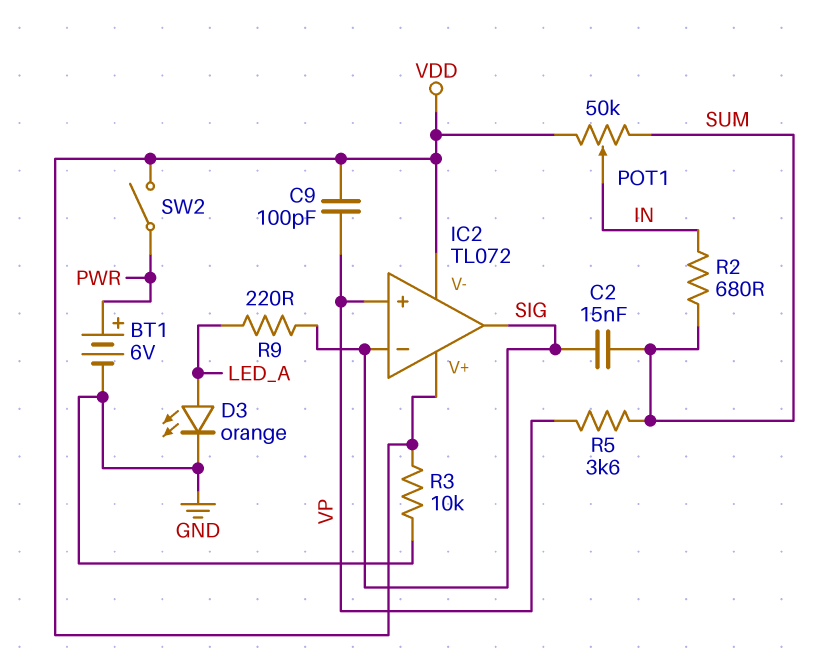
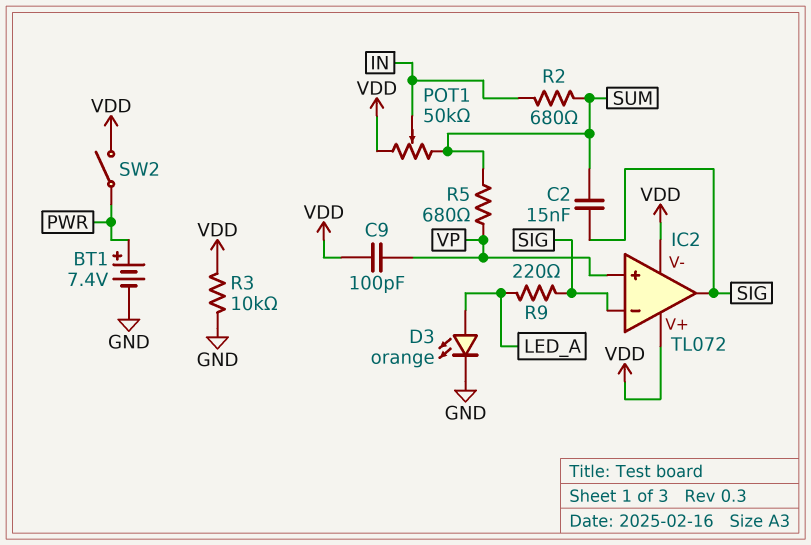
BT1: 6V (plus PWR, minus GND) -> 7.4V (plus PWR, minus GND)
R5: 3.6k (SUM, VP) -> 680 (SUM, VP)

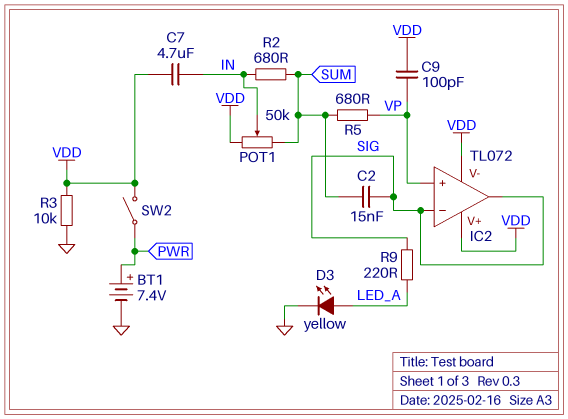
C7: none -> 4.7uF (IN, VDD)
D3: LED orange (A LED_A, K GND) -> LED yellow (A LED_A, K GND)

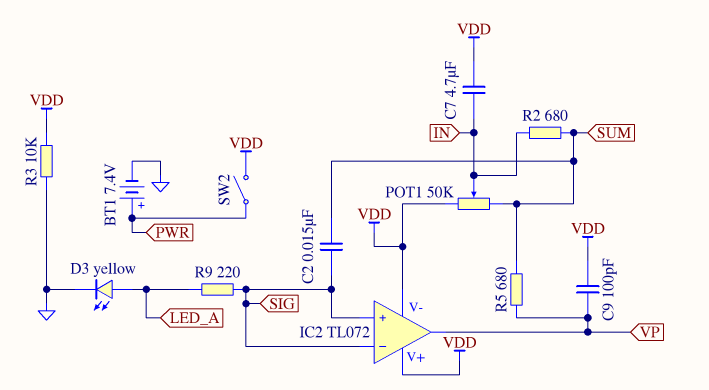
IC2 pin in+: VP -> SIG
IC2 pin out: SIG -> VP

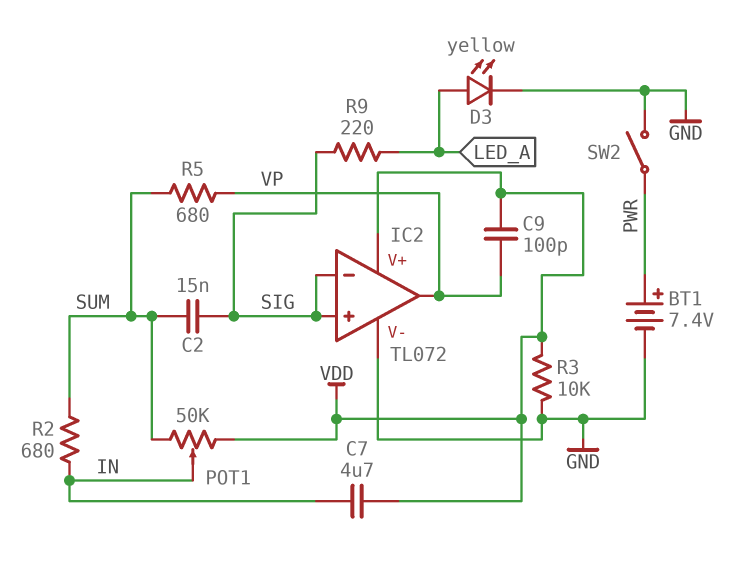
IC2 pin V-: VDD -> GND
SW2: switch (PWR, VDD) -> switch (GND, PWR)

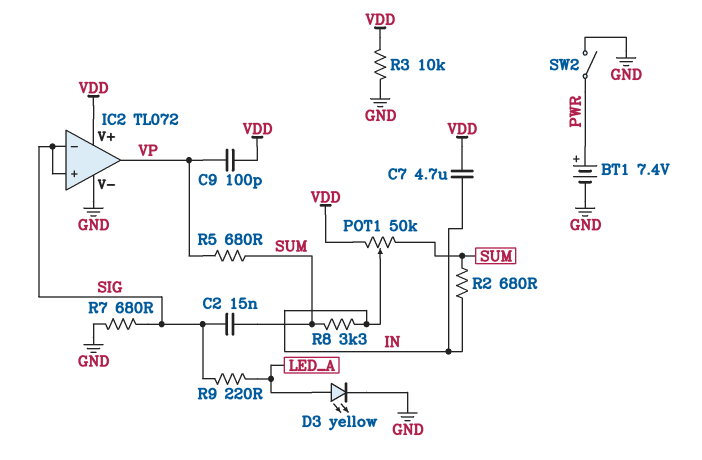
R7: none -> 680 (GND, SIG)
R8: none -> 3.3k (IN, SUM)

